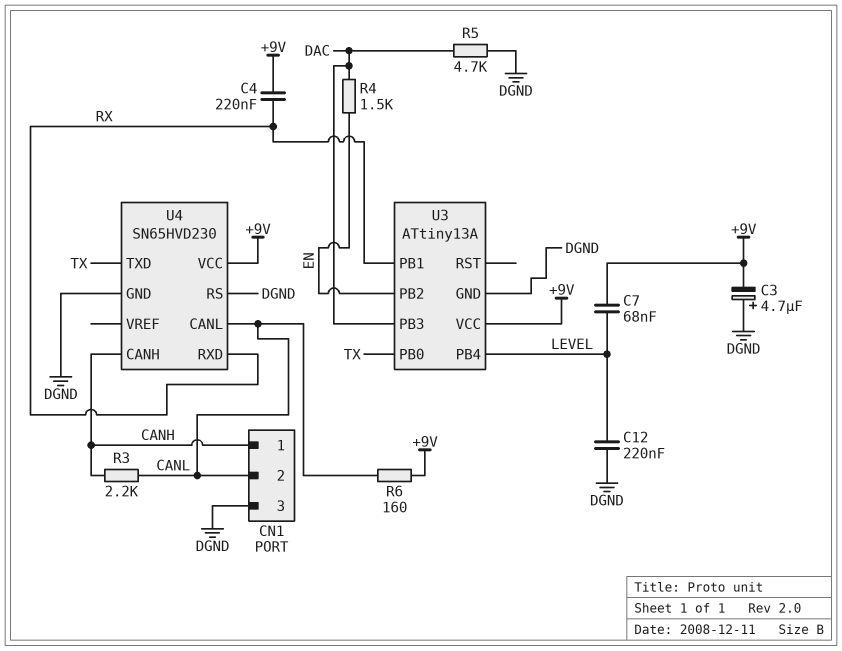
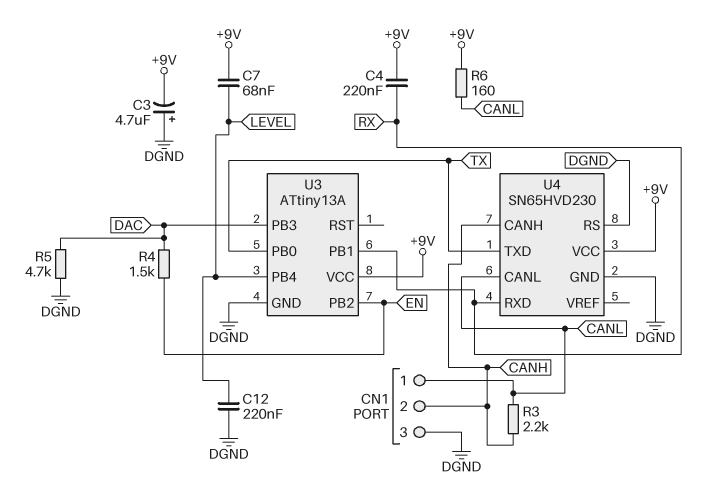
CN1 pin 1: CANH -> CANL
CN1 pin 2: CANL -> CANH

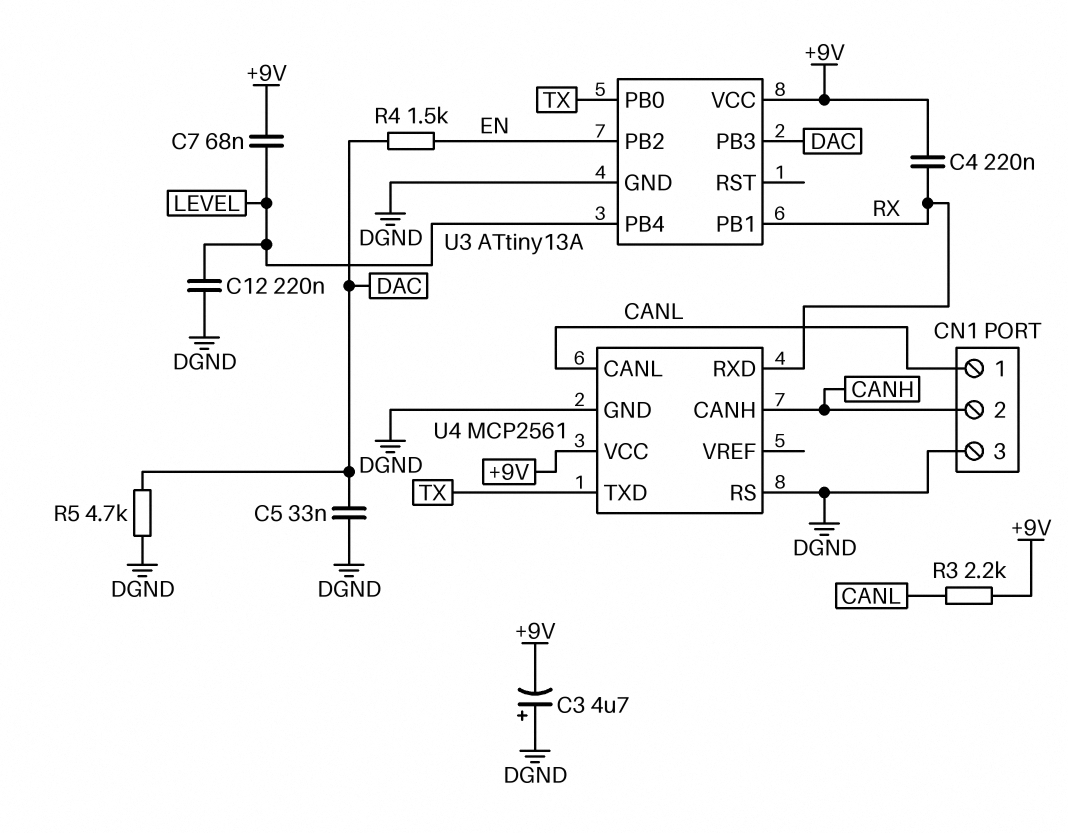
C5: none -> 33nF (DAC, DGND)
R3: 2.2k (CANH, CANL) -> 2.2k (+9V, CANL)
R6: 160 (+9V, CANL) -> none
U4: SN65HVD230 -> MCP2561

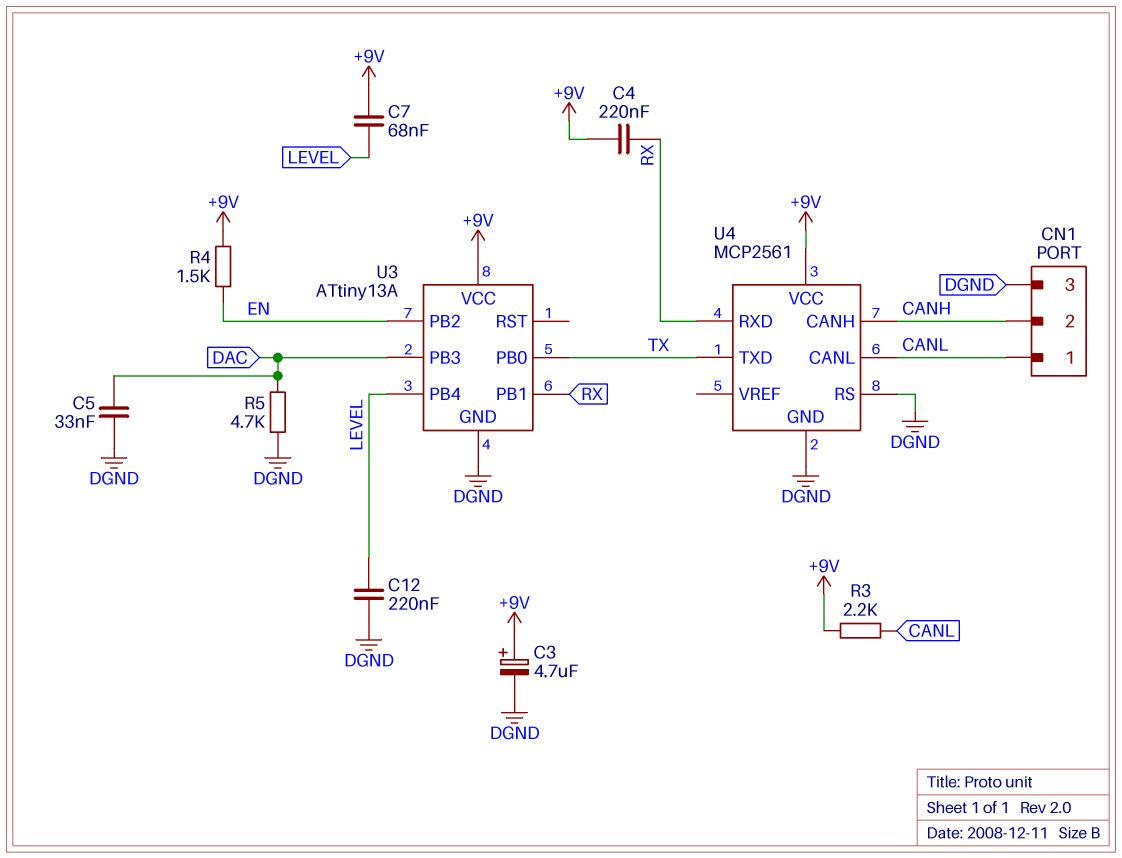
C3: 4.7uF (plus DGND, minus +9V) -> 4.7uF (plus +9V, minus DGND)
R4: 1.5k (DAC, EN) -> 1.5k (+9V, EN)

